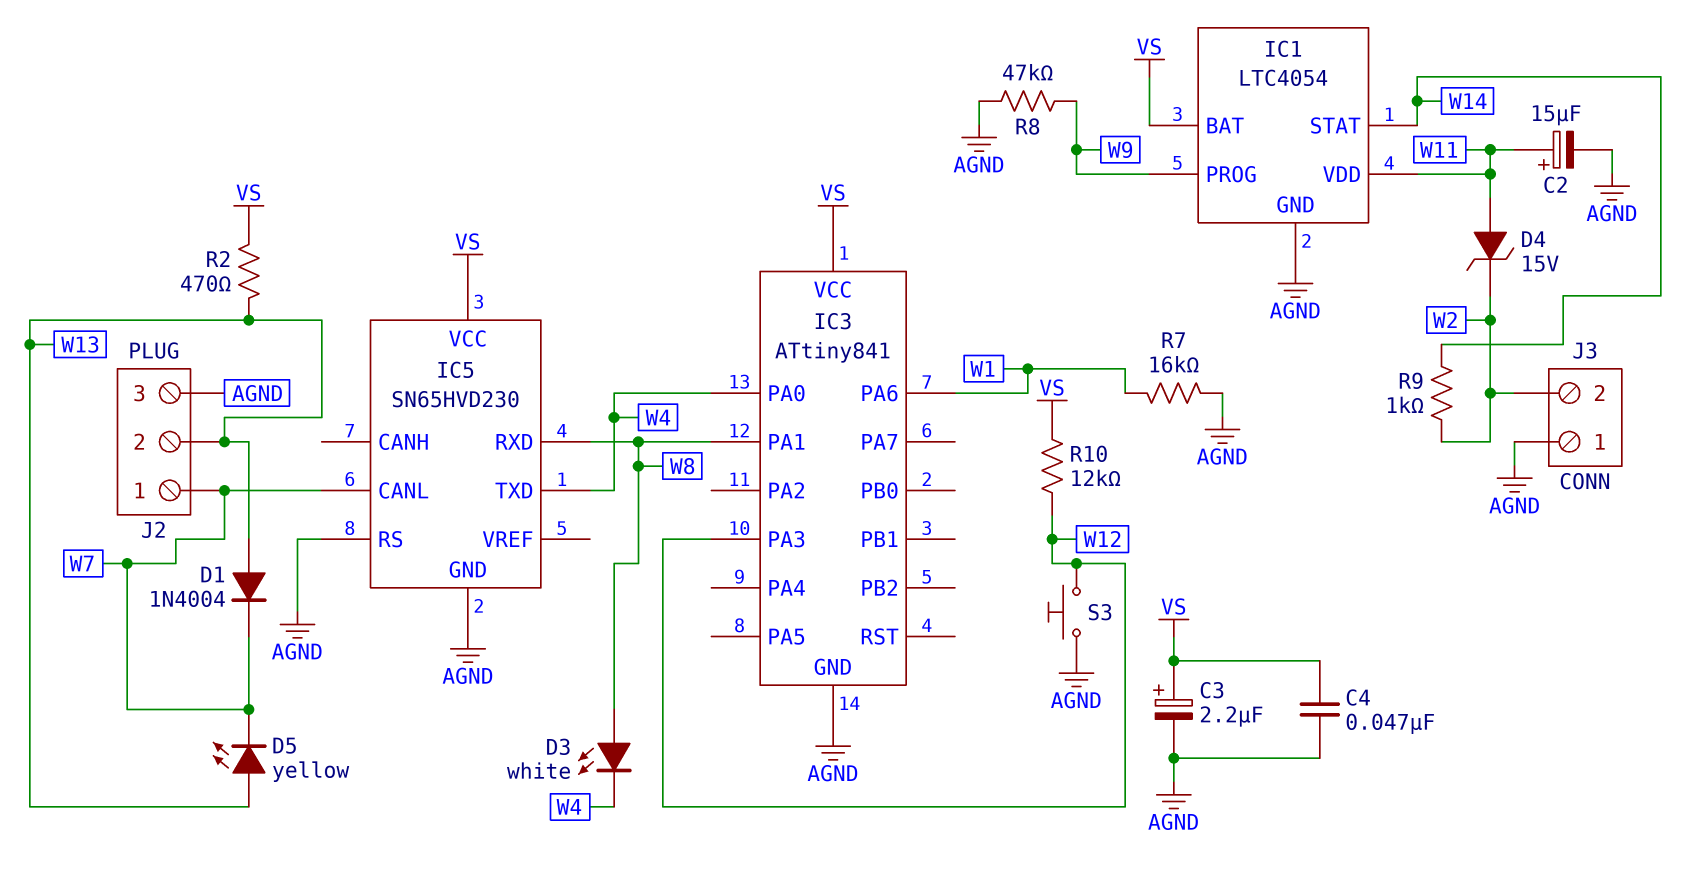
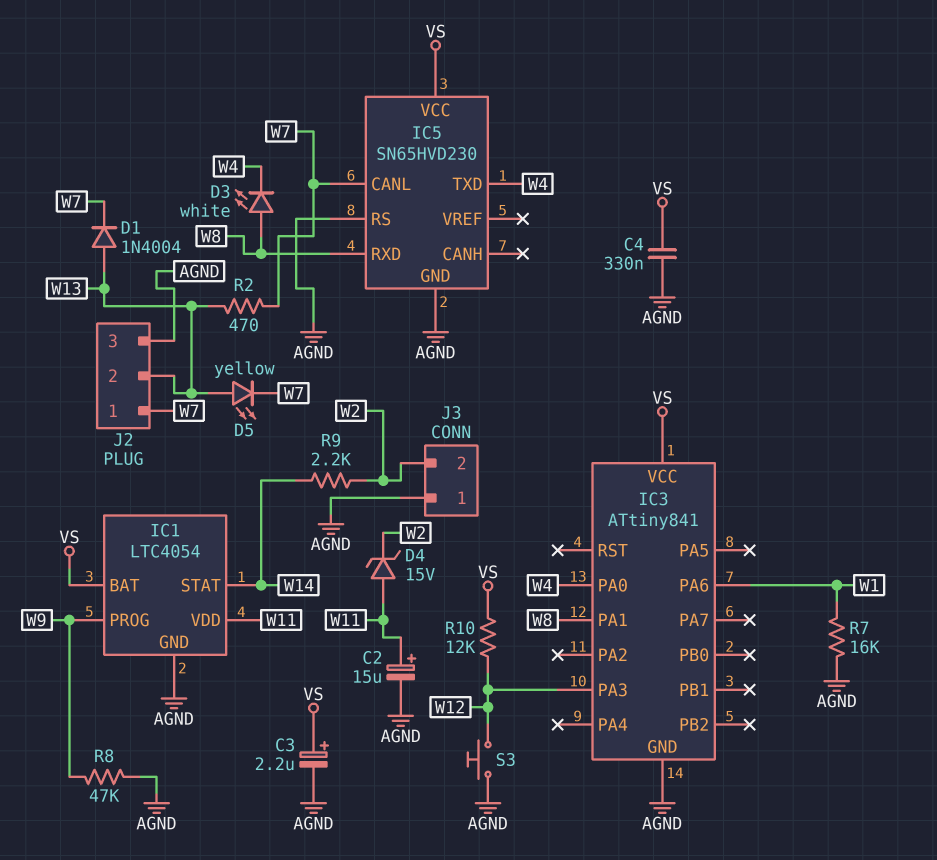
C4: 47nF (AGND, VS) -> 330nF (AGND, VS)
R2: 470 (VS, W13) -> 470 (W7, W13)
R9: 1k (W2, W14) -> 2.2k (W2, W14)

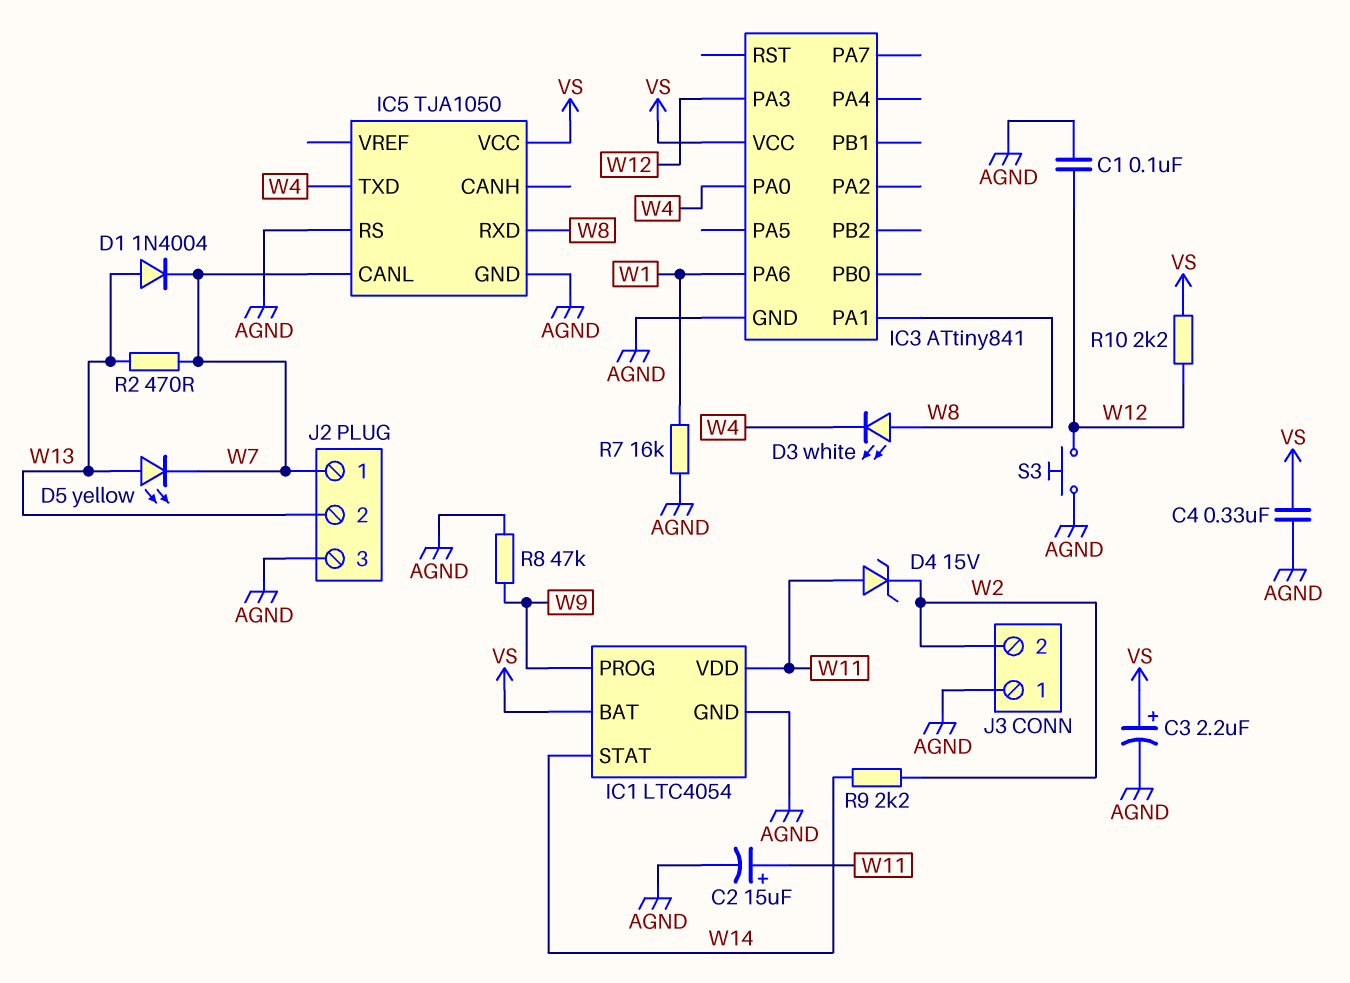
C1: none -> 100nF (AGND, W12)
IC5: SN65HVD230 -> TJA1050
R10: 12k (VS, W12) -> 2.2k (VS, W12)

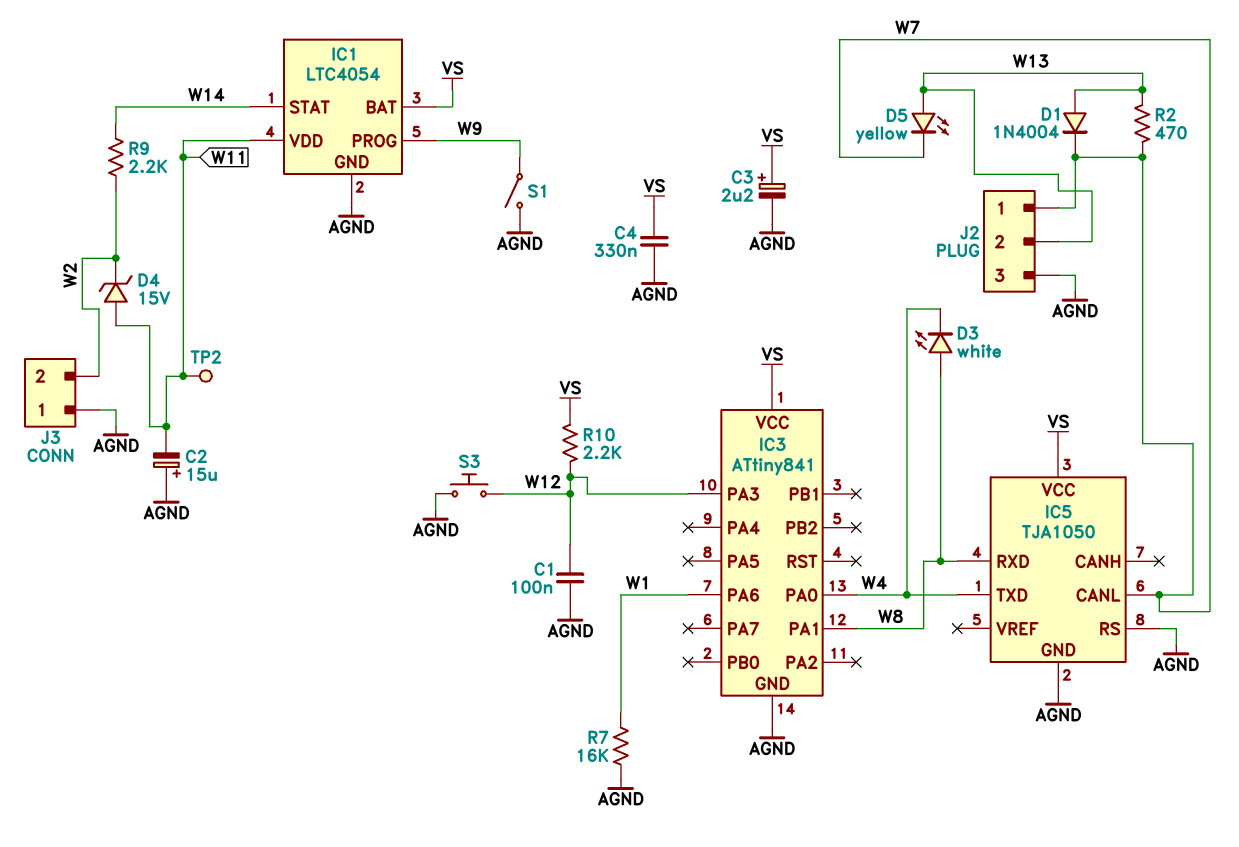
C2: 15uF (plus W11, minus AGND) -> 15uF (plus AGND, minus W11)
R8: 47k (AGND, W9) -> none
S1: none -> switch (AGND, W9)
TP2: none -> test point (W11)

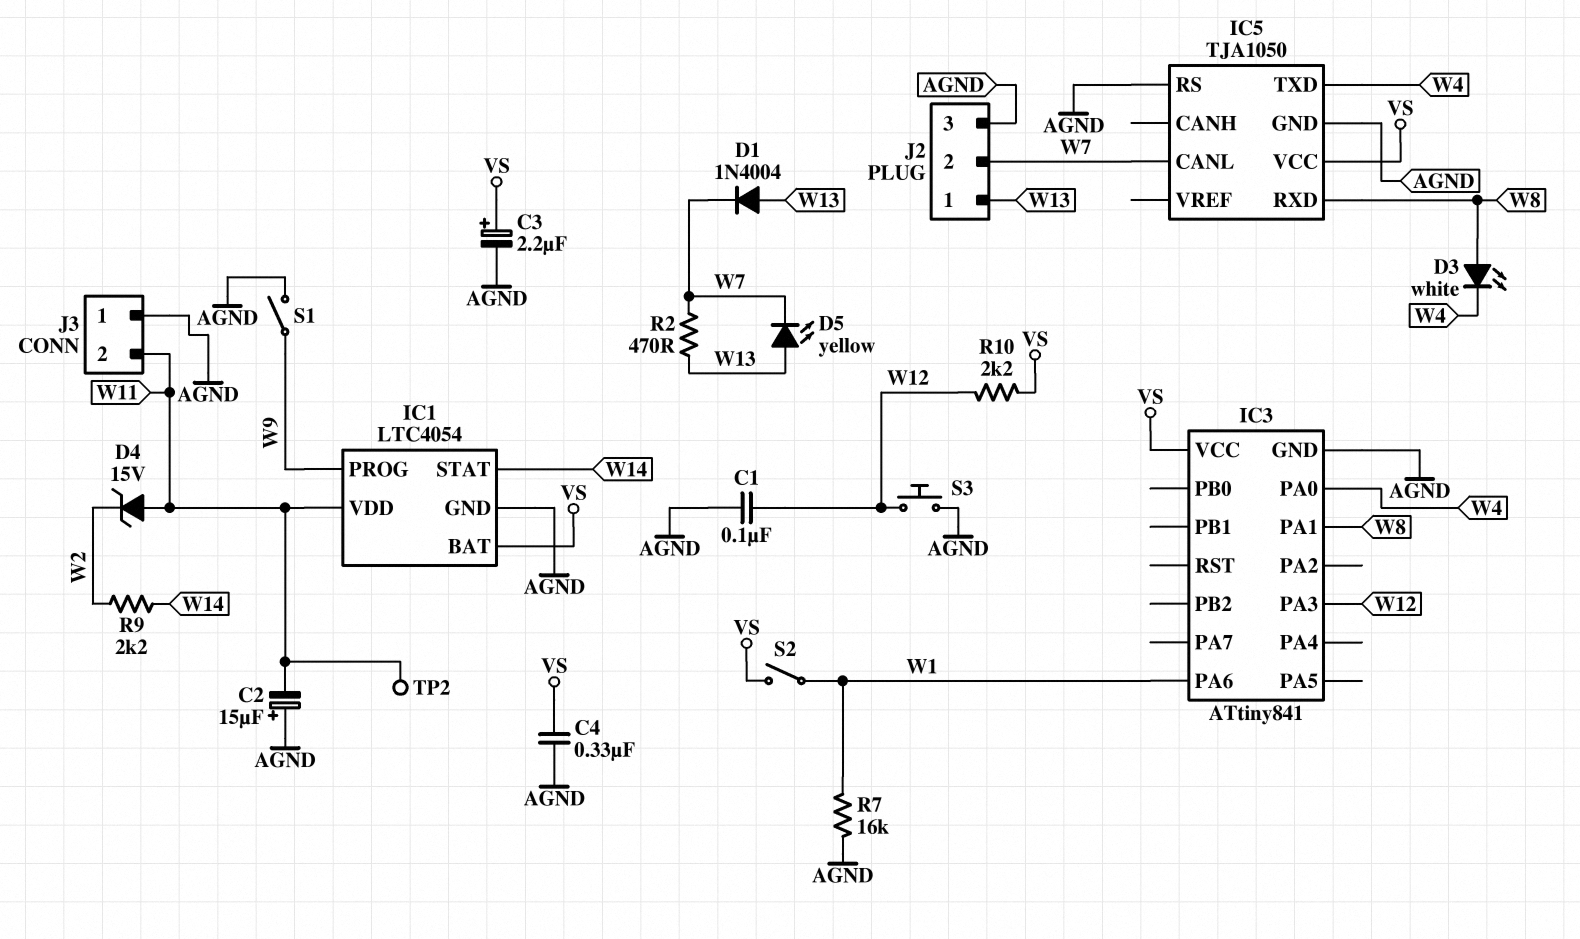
J2 pin 1: W7 -> W13
J2 pin 2: W13 -> W7
J3 pin 2: W2 -> W11
S2: none -> switch (VS, W1)

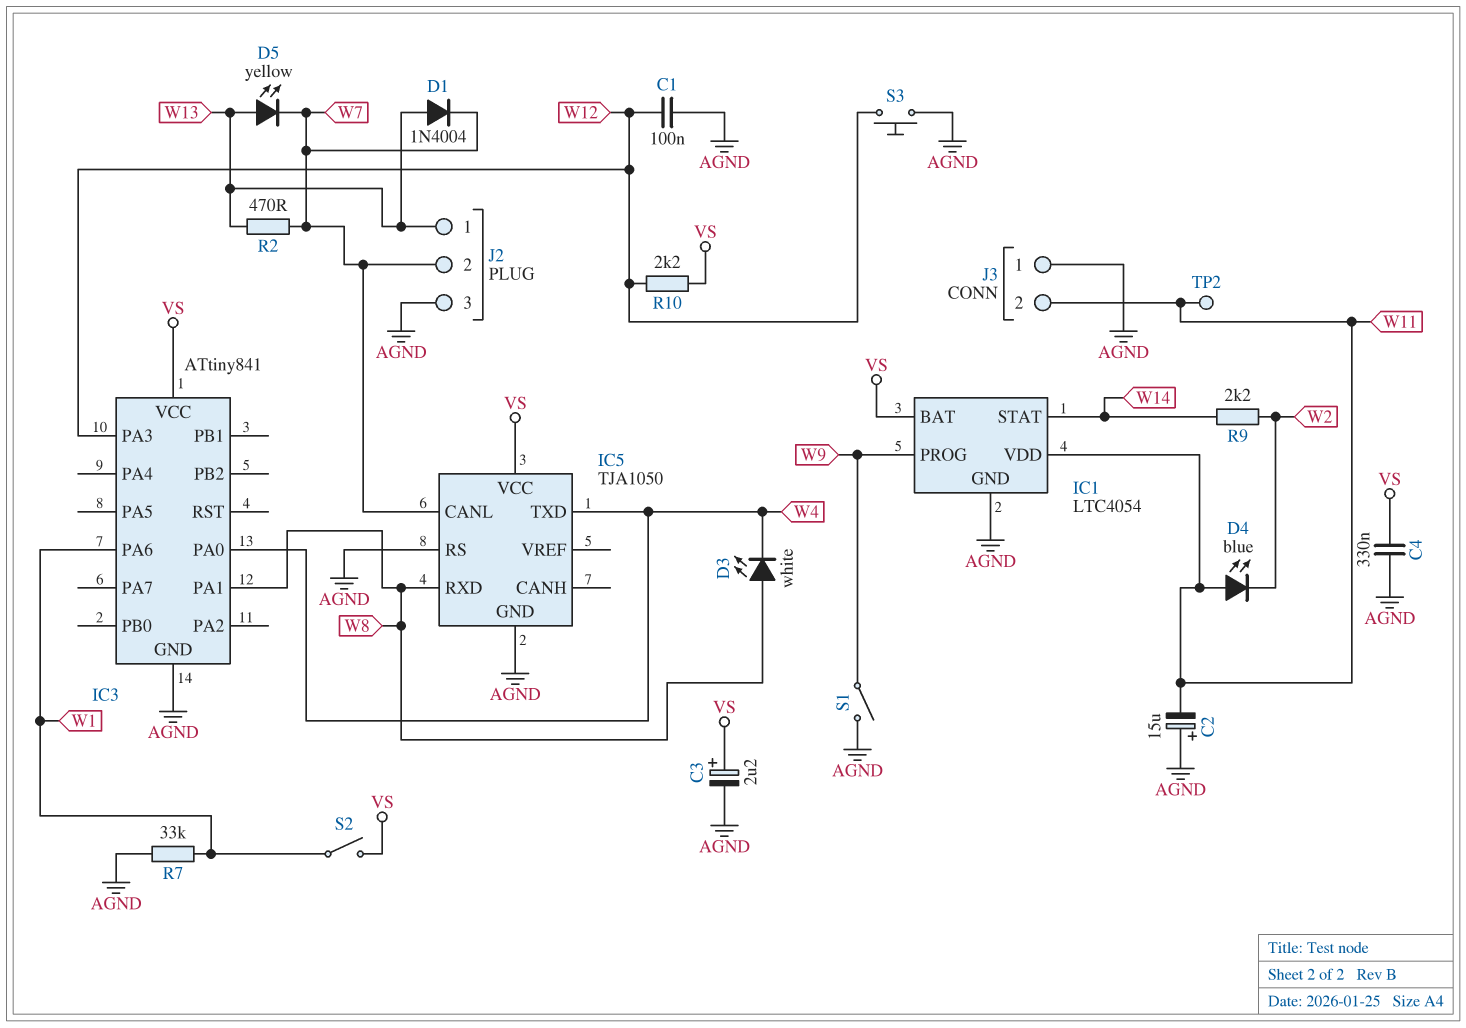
D4: zener 15V (A W11, K W2) -> LED blue (A W11, K W2)
R7: 16k (AGND, W1) -> 33k (AGND, W1)

